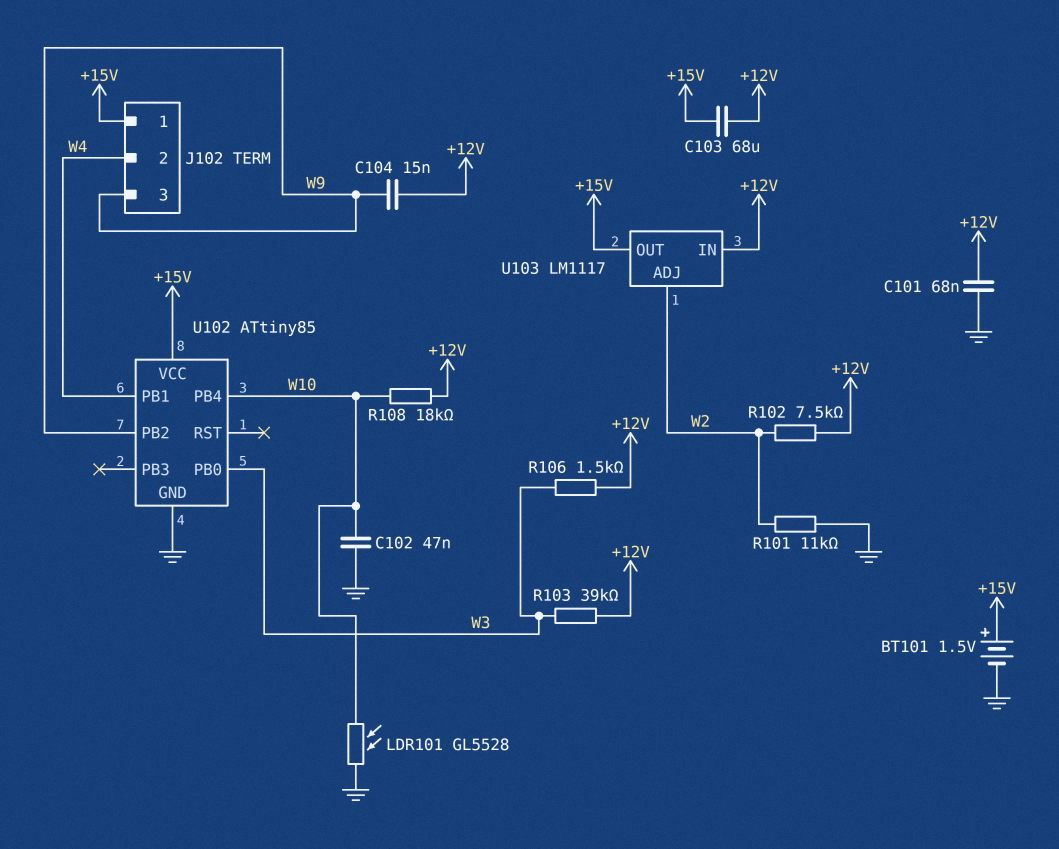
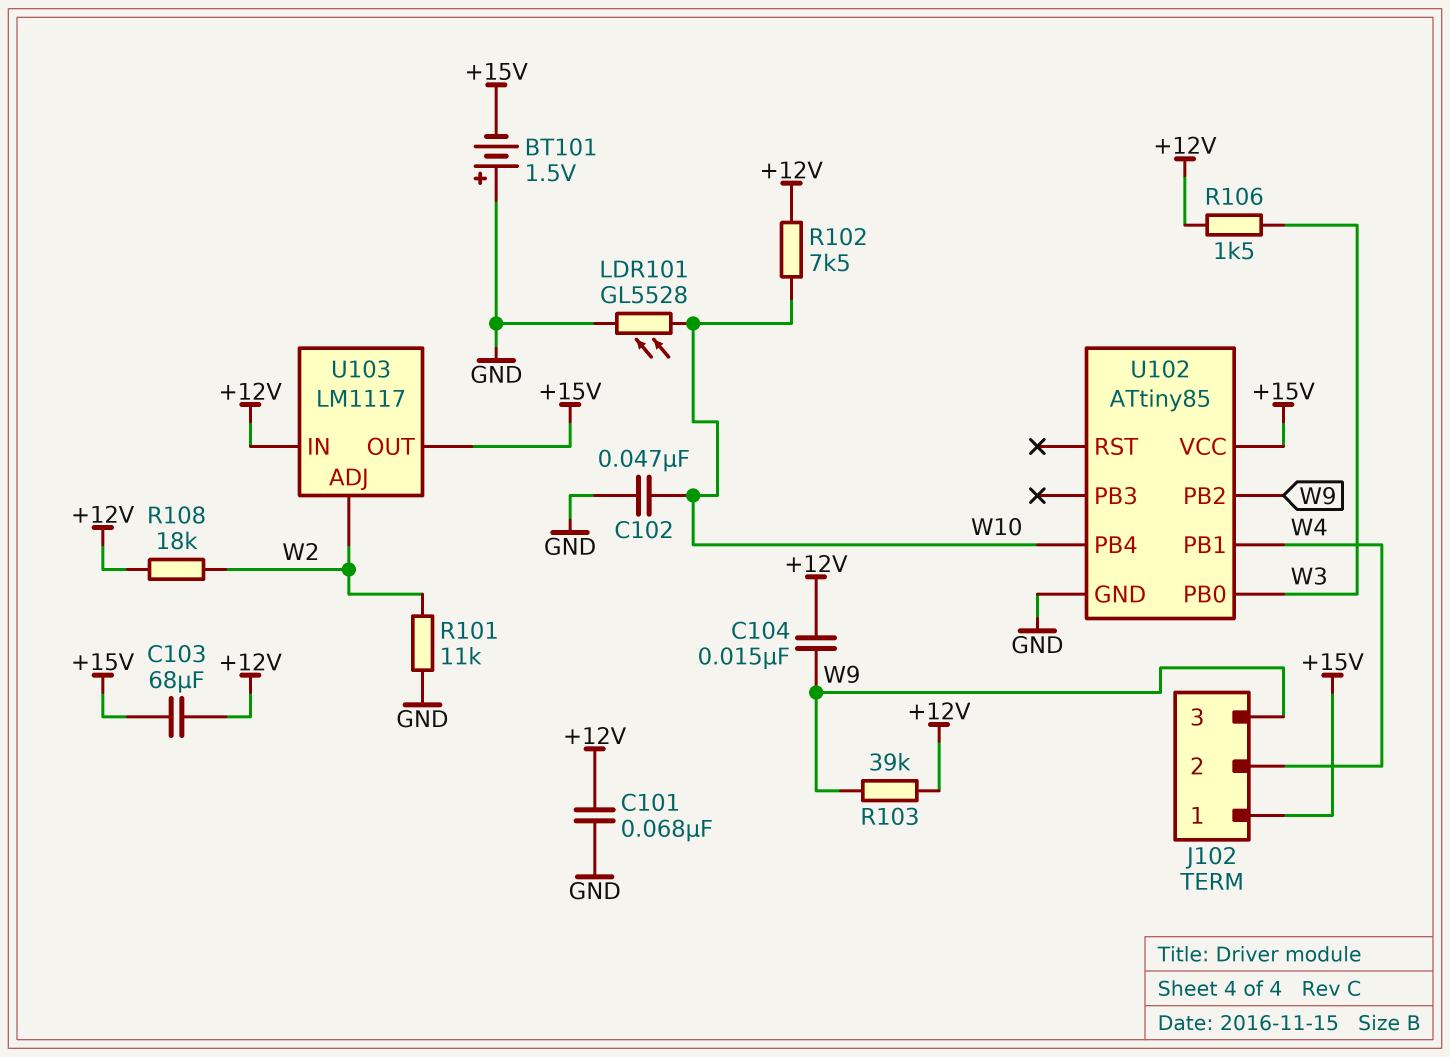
BT101: 1.5V (plus +15V, minus GND) -> 1.5V (plus GND, minus +15V)
R102: 7.5k (+12V, W2) -> 7.5k (+12V, W10)
R103: 39k (+12V, W3) -> 39k (+12V, W9)
R108: 18k (+12V, W10) -> 18k (+12V, W2)

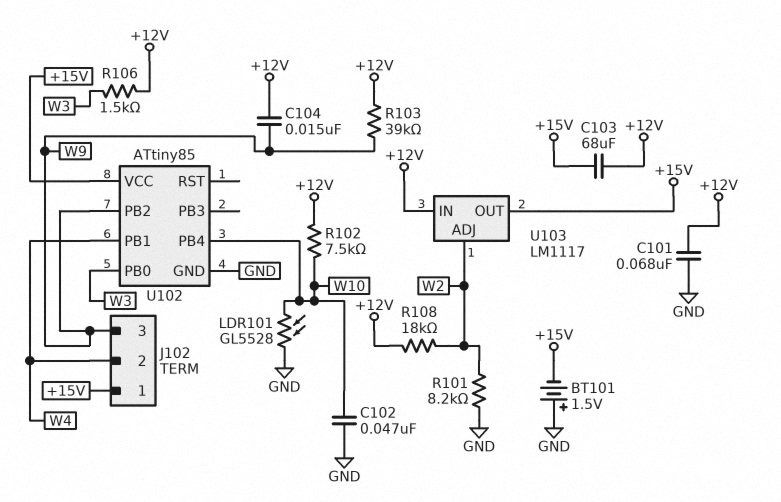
R101: 11k (GND, W2) -> 8.2k (GND, W2)

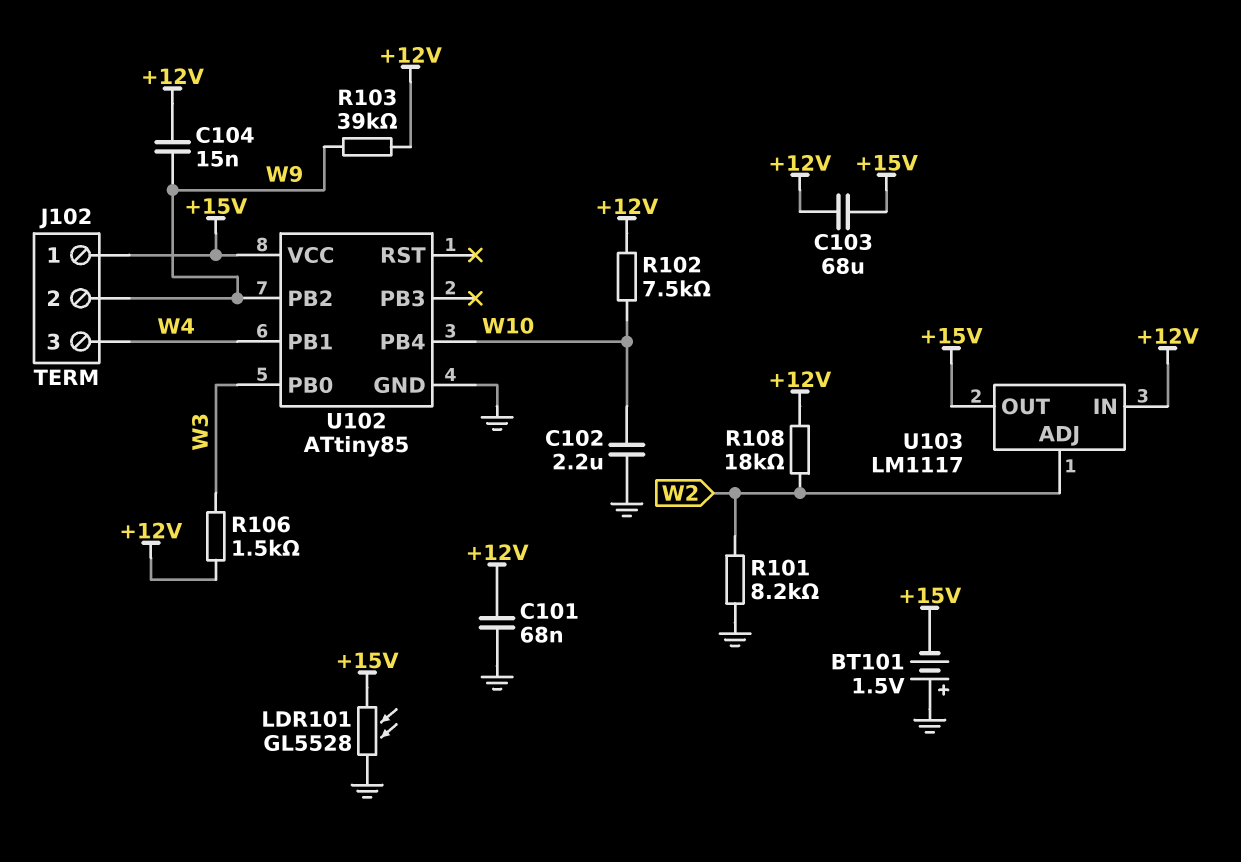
C102: 47nF (GND, W10) -> 2.2uF (GND, W10)
J102 pin 2: W4 -> W9
J102 pin 3: W9 -> W4
LDR101: GL5528 (GND, W10) -> GL5528 (+15V, GND)

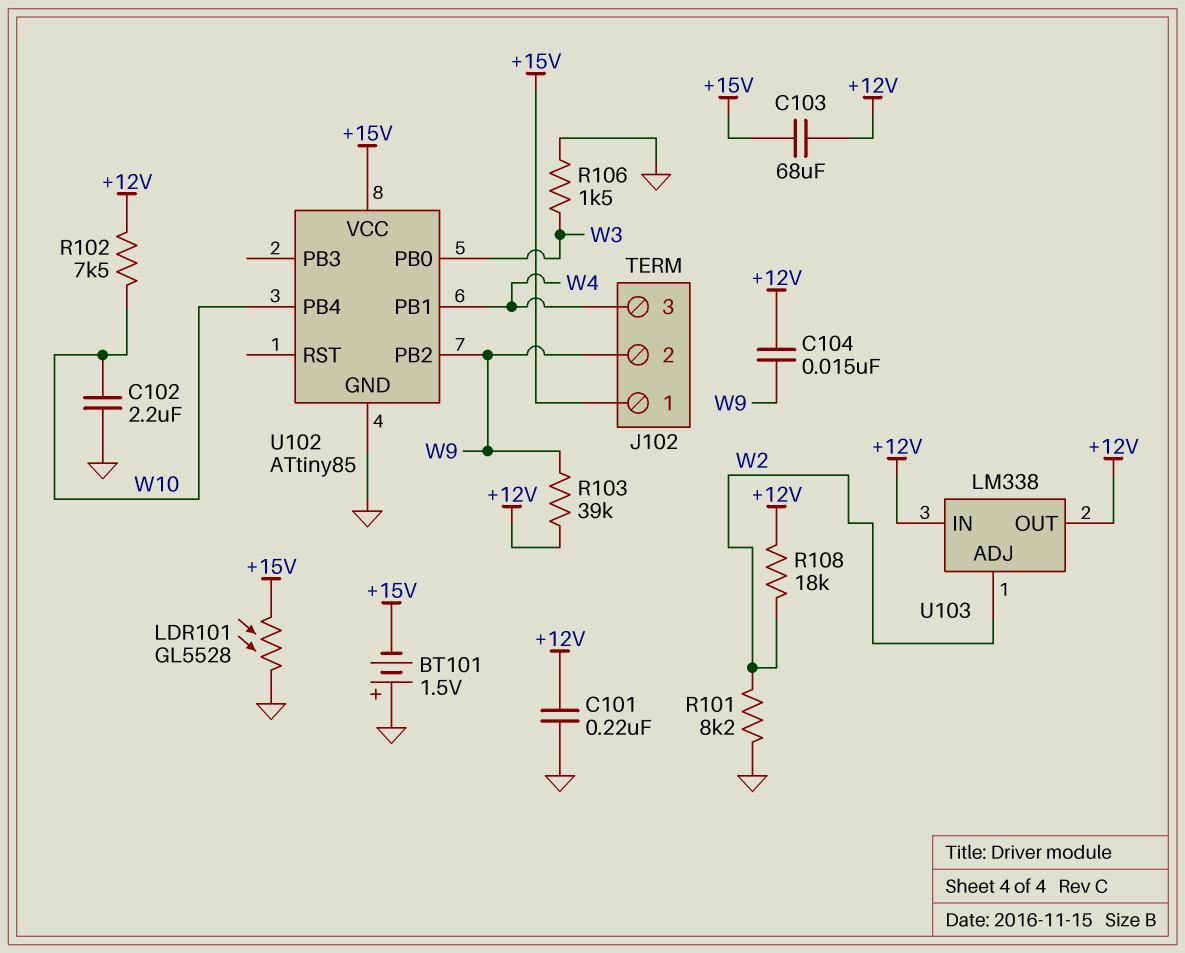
C101: 68nF (+12V, GND) -> 220nF (+12V, GND)
R106: 1.5k (+12V, W3) -> 1.5k (GND, W3)
U103: LM1117 -> LM338
U103 pin OUT: +15V -> +12V

